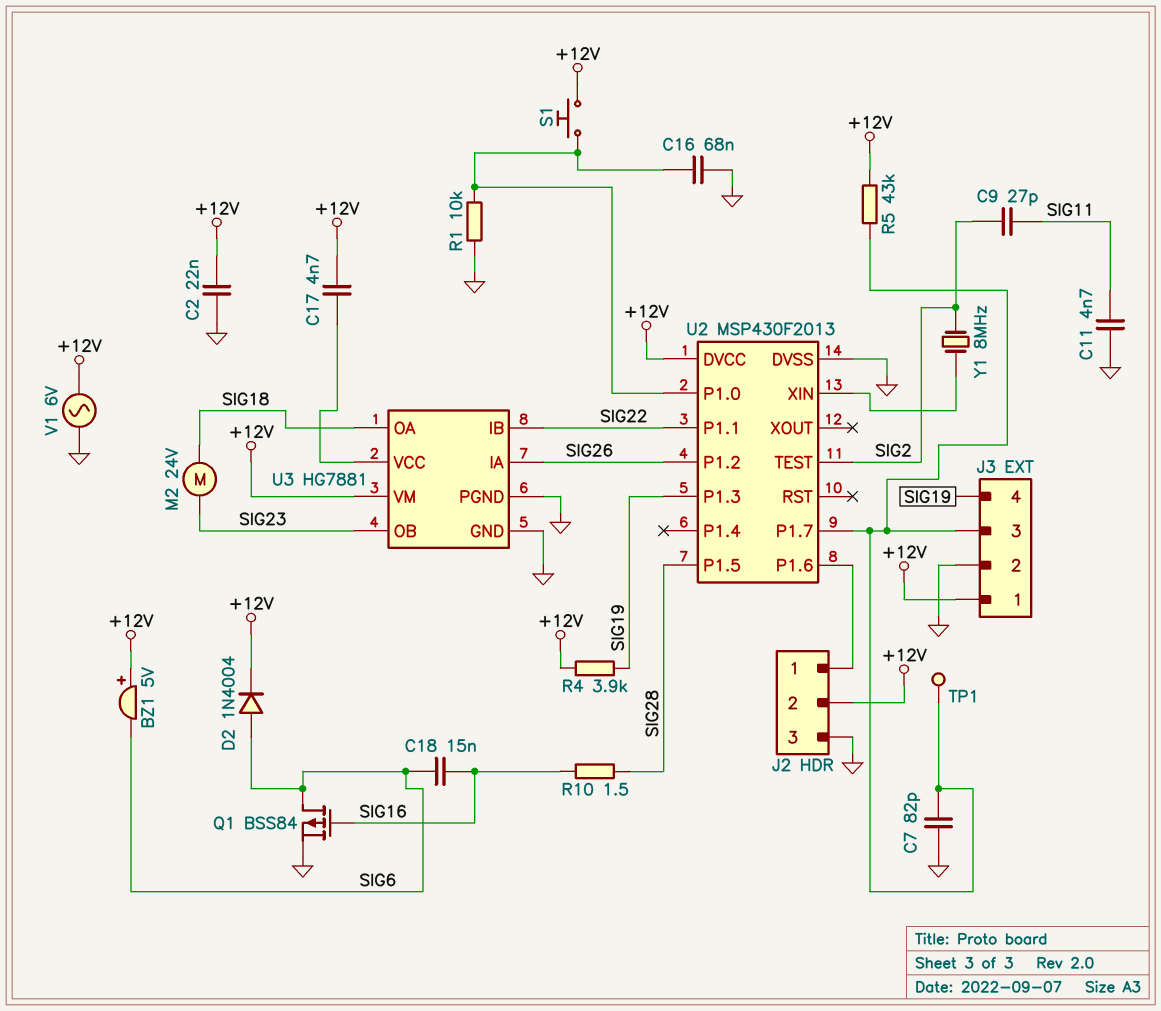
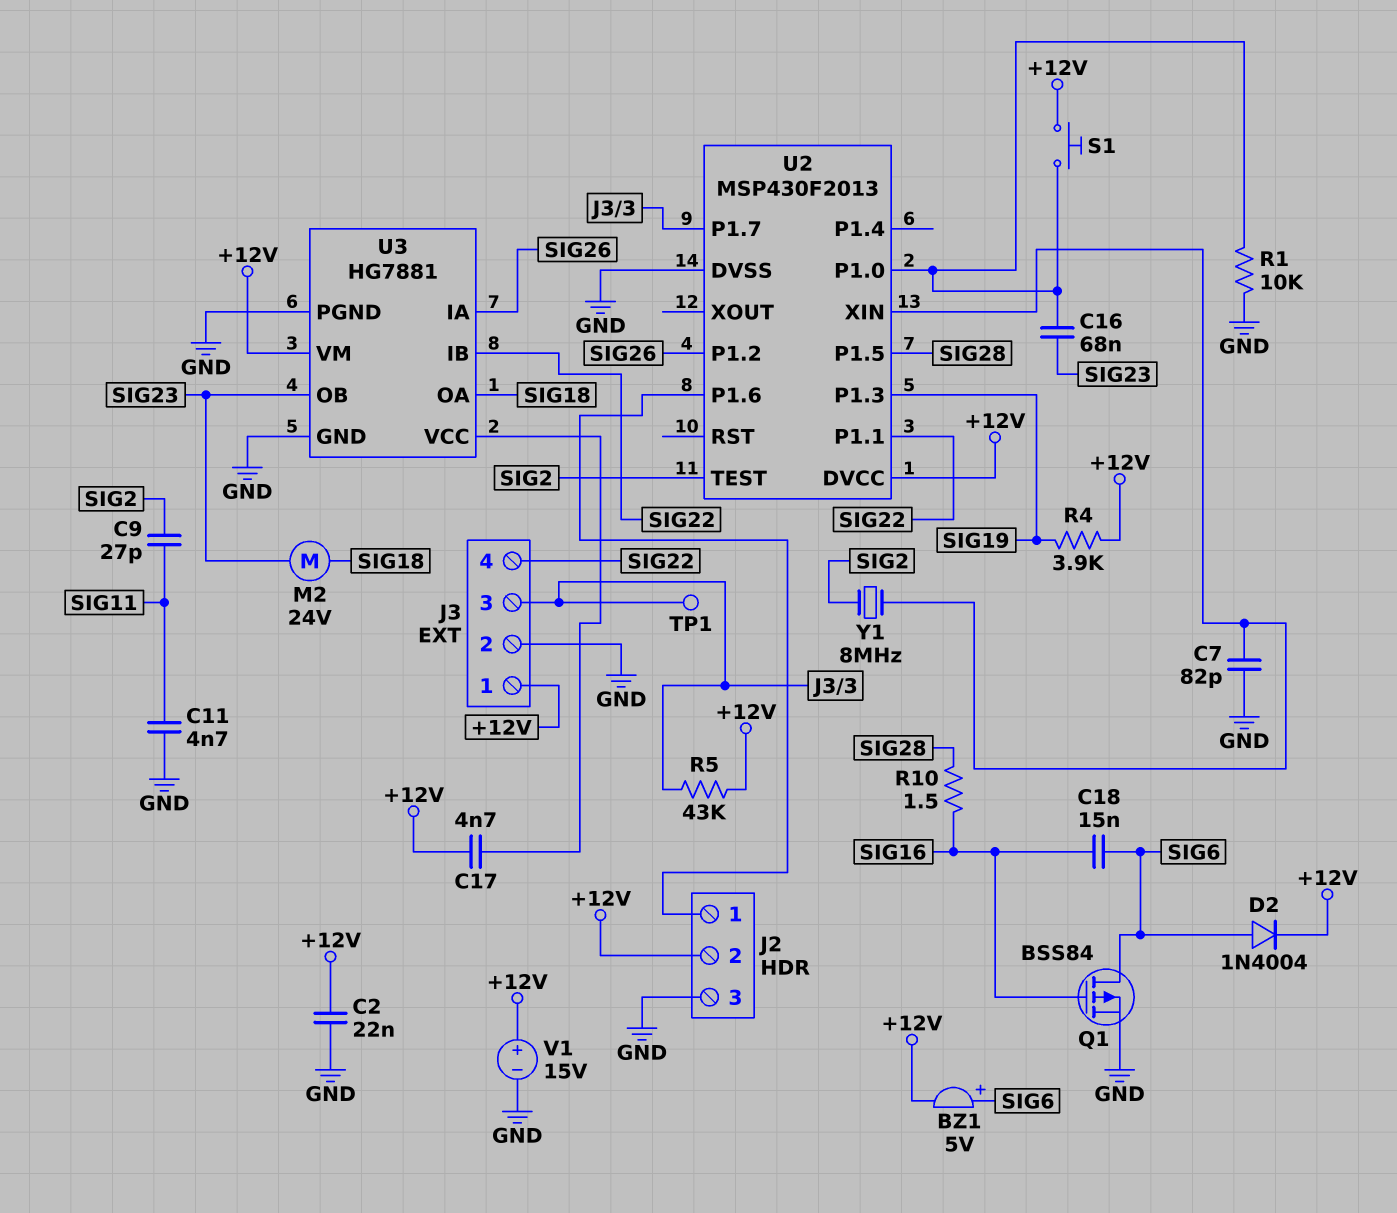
BZ1: buzzer 5V (plus +12V, minus SIG6) -> buzzer 5V (plus SIG6, minus +12V)
C7: 82pF (GND, J3/3) -> 82pF (GND, U2/XIN)
C16: 68nF (GND, U2/P1.0) -> 68nF (SIG23, U2/P1.0)
J3 pin 4: SIG19 -> SIG22
V1: AC 6V (+12V, GND) -> 15V (plus +12V, minus GND)

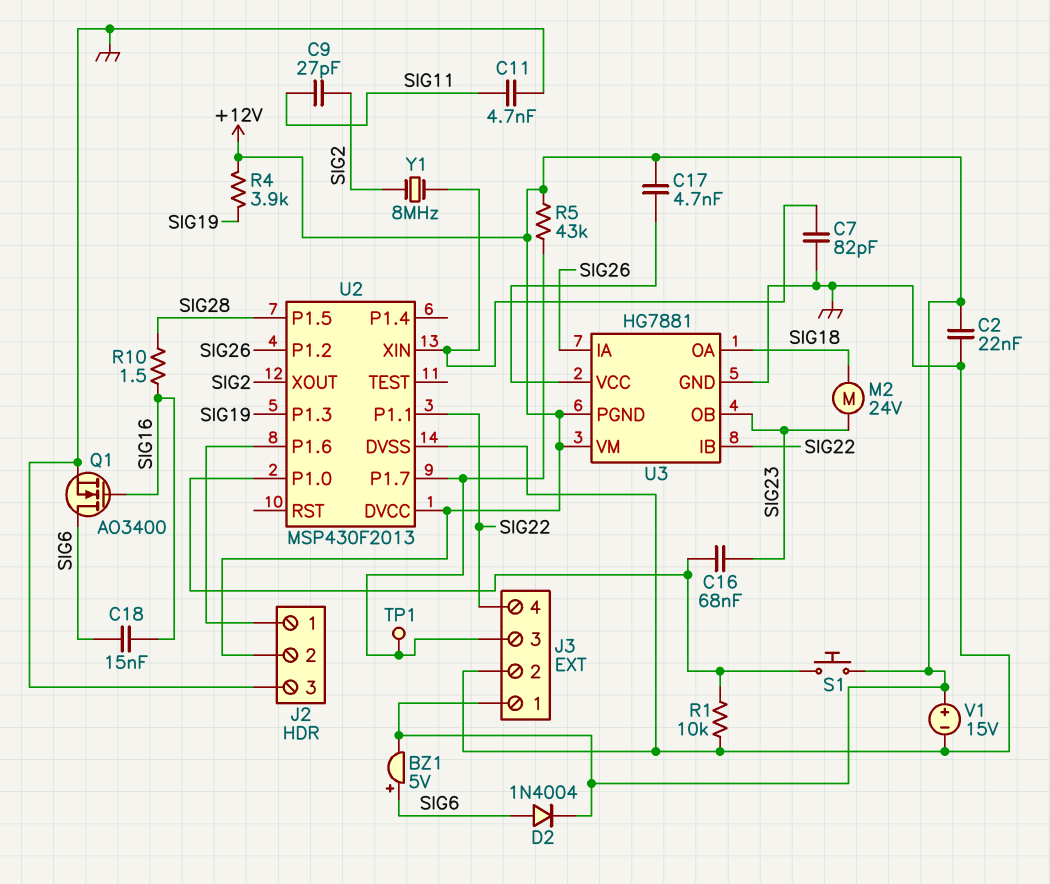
Q1: PMOS BSS84 (G SIG16, D SIG6, S GND) -> NMOS AO3400 (G SIG16, D SIG6, S GND)
U2 pin TEST: SIG2 -> none
U2 pin XOUT: none -> SIG2
U3 pin PGND: GND -> +12V

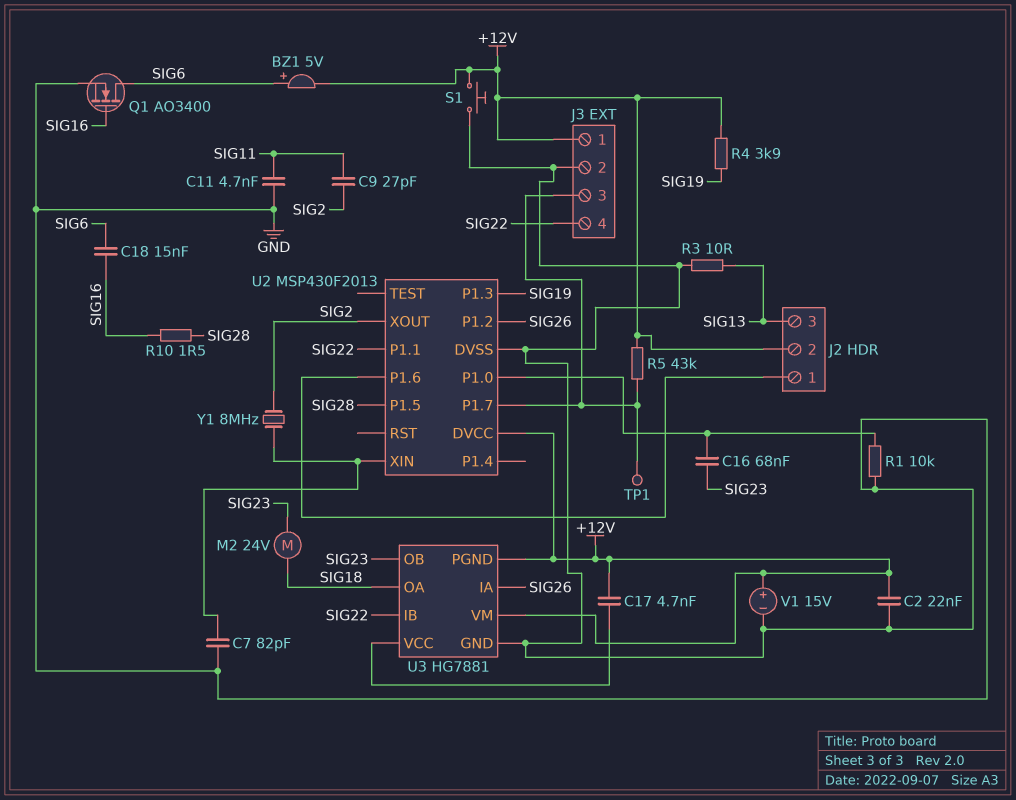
D2: diode 1N4004 (A SIG6, K +12V) -> none
J2 pin 3: GND -> SIG13
R3: none -> 10 (GND, SIG13)
S1: button (+12V, U2/P1.0) -> button (+12V, GND)

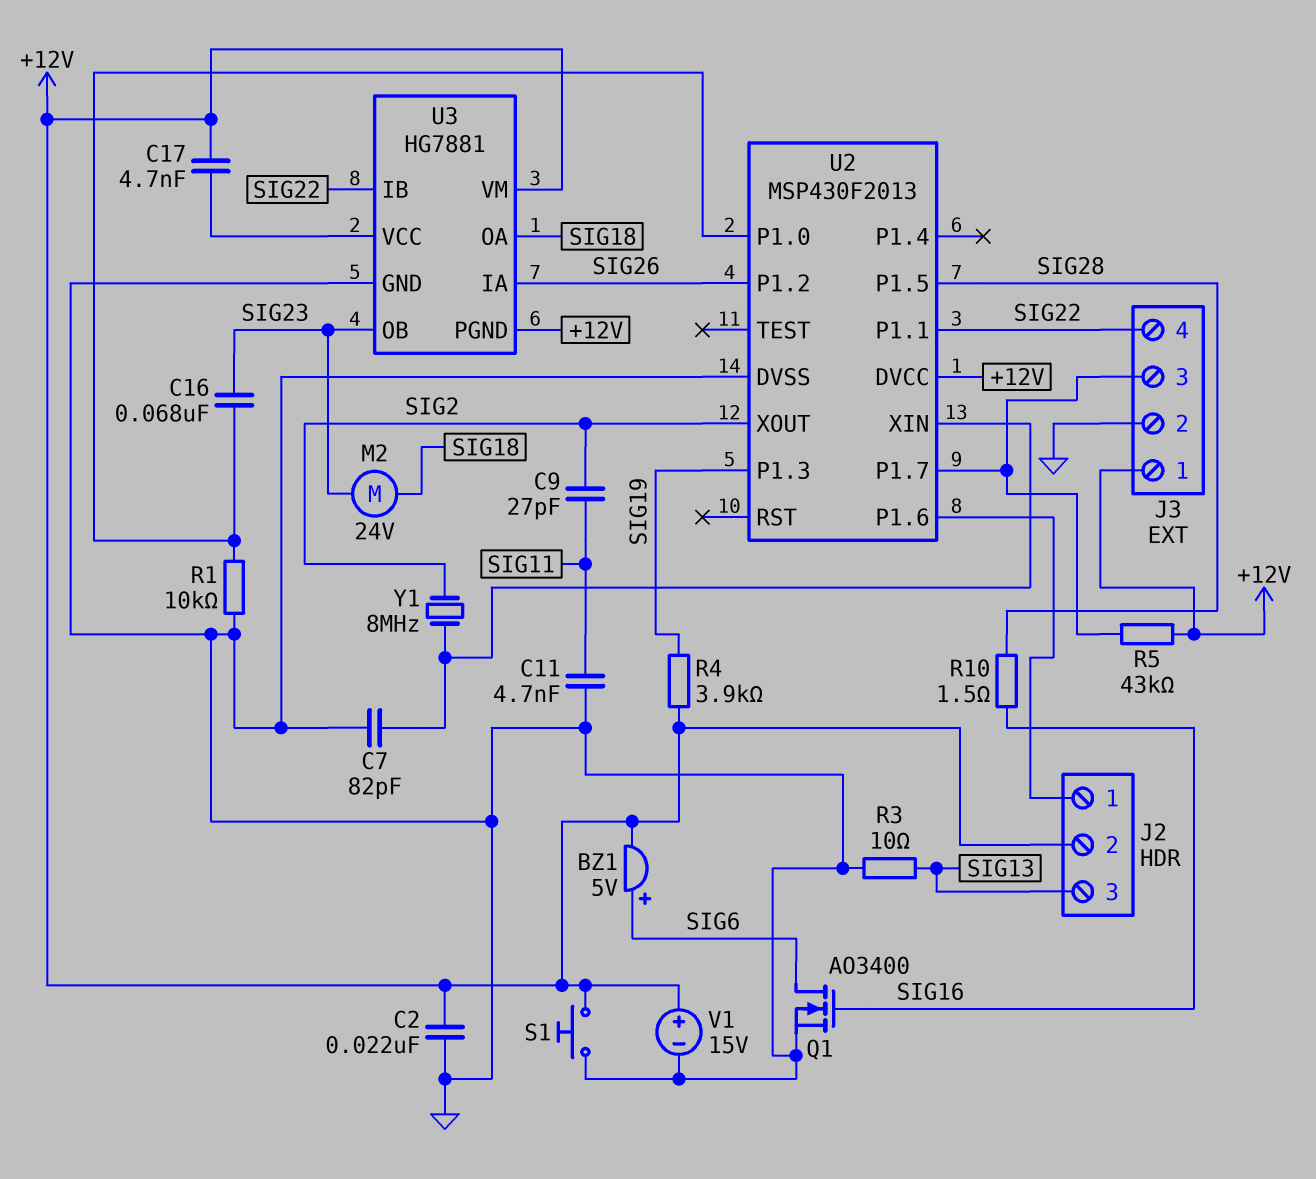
C18: 15nF (SIG6, SIG16) -> none
TP1: test point (J3/3) -> none

